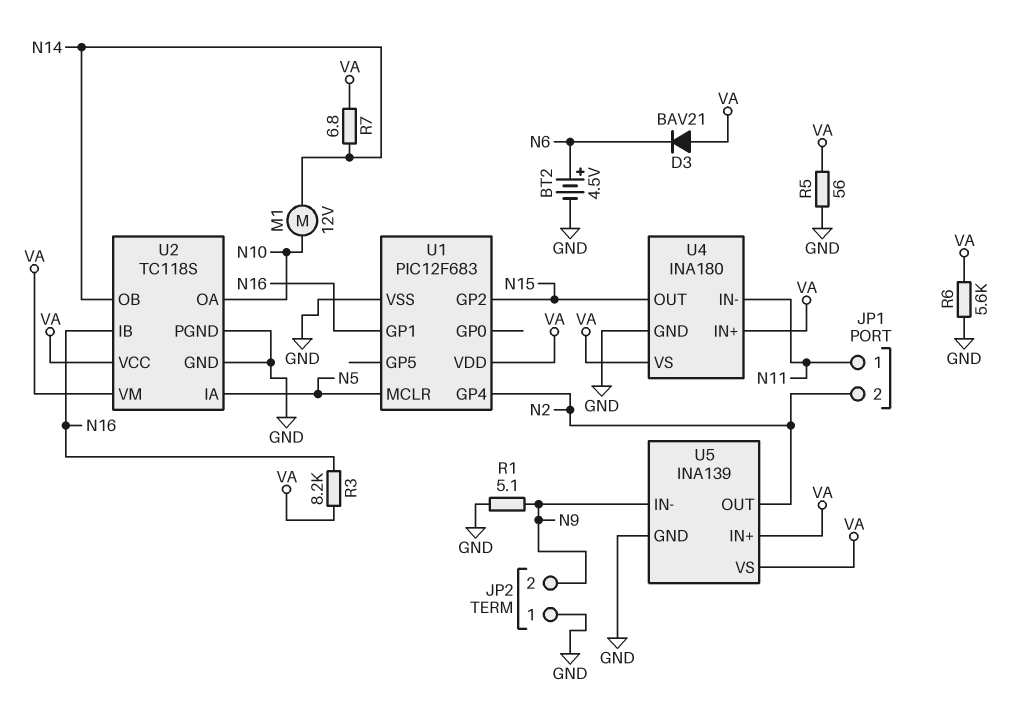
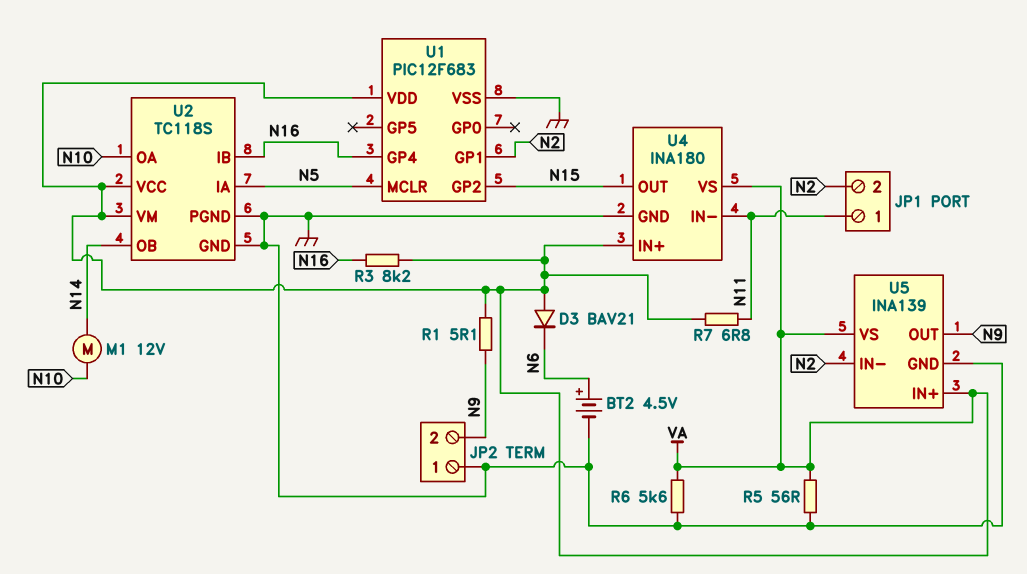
R1: 5.1 (GND, N9) -> 5.1 (N9, VA)
R7: 6.8 (N14, VA) -> 6.8 (N11, VA)
U1 pin GP1: N16 -> N2
U1 pin GP4: N2 -> N16
U5 pin IN-: N9 -> N2
U5 pin OUT: N2 -> N9

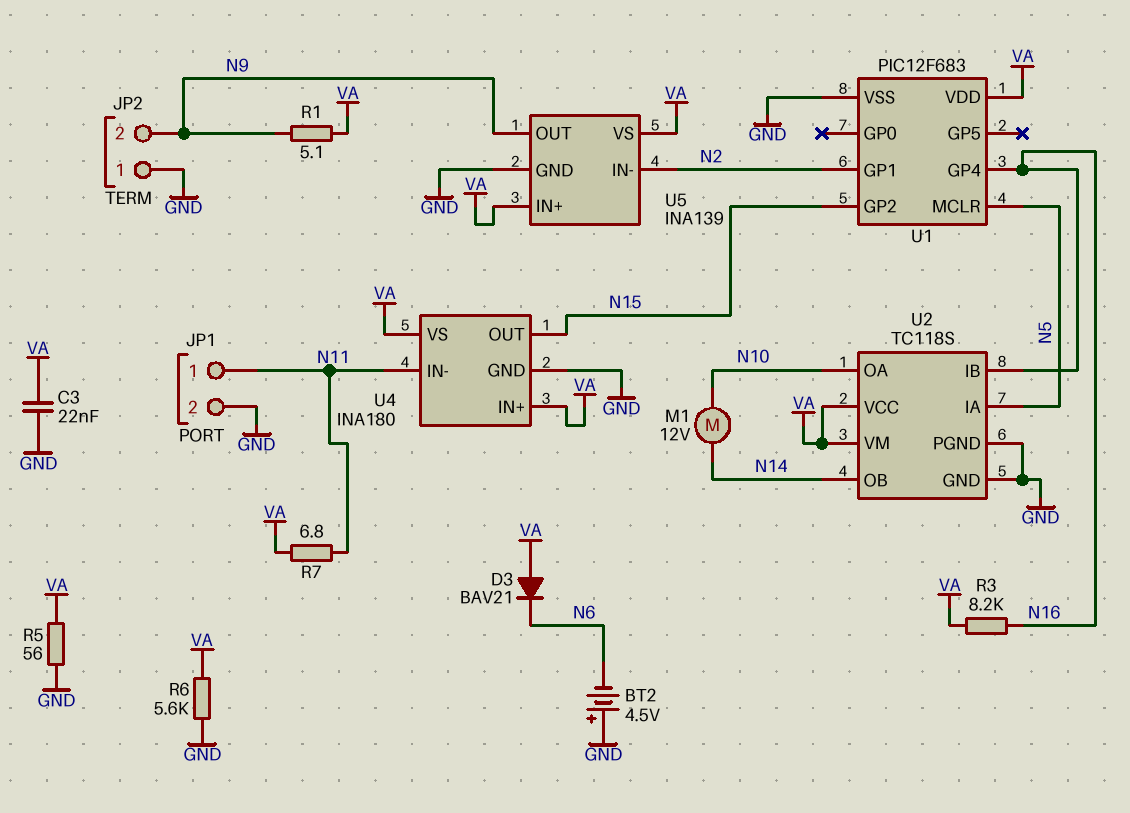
BT2: 4.5V (plus N6, minus GND) -> 4.5V (plus GND, minus N6)
C3: none -> 22nF (GND, VA)
JP1 pin 2: N2 -> GND

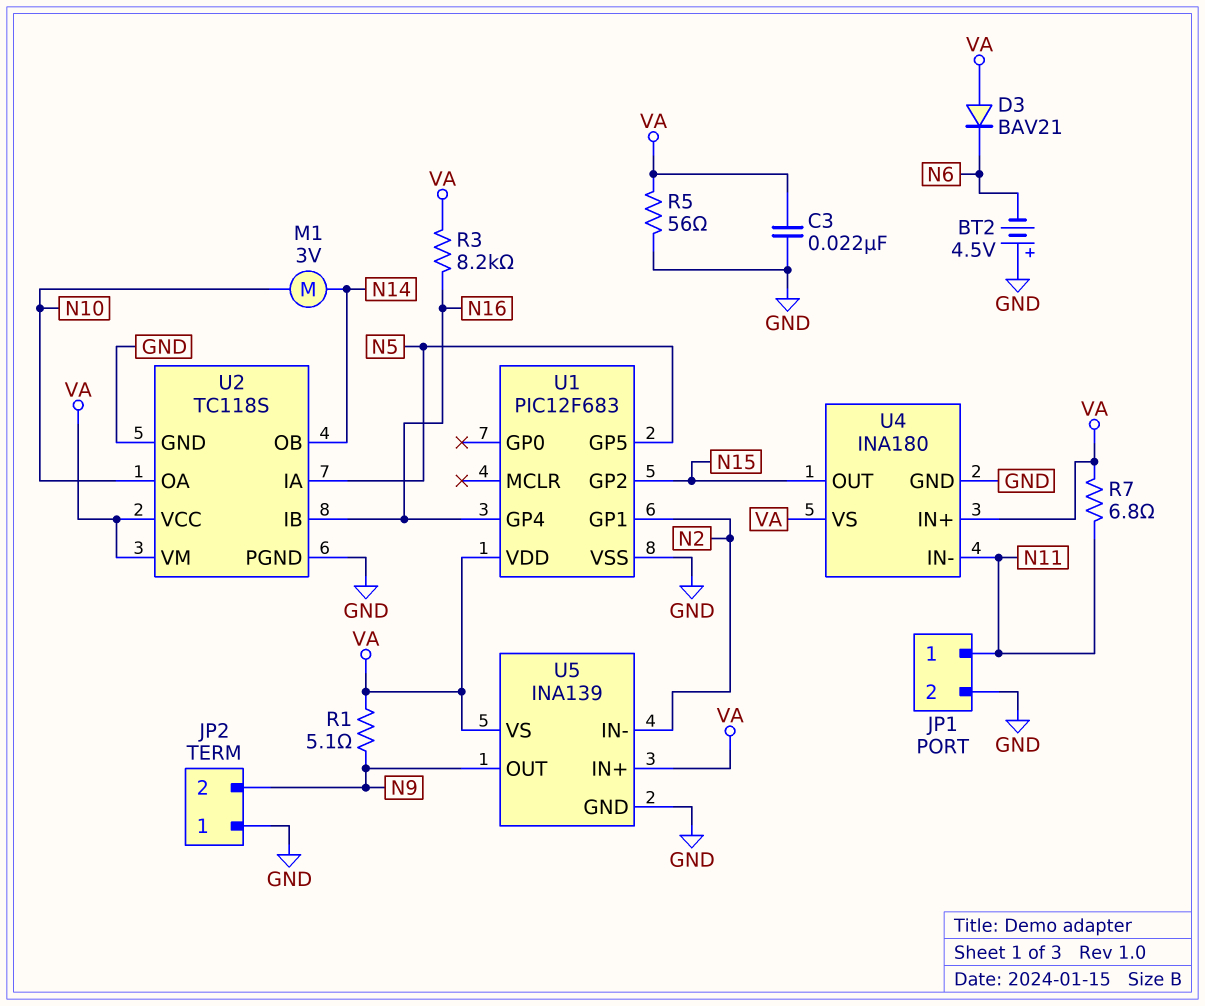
M1: motor 12V (N10, N14) -> motor 3V (N10, N14)
R6: 5.6k (GND, VA) -> none
U1 pin GP5: none -> N5
U1 pin MCLR: N5 -> none

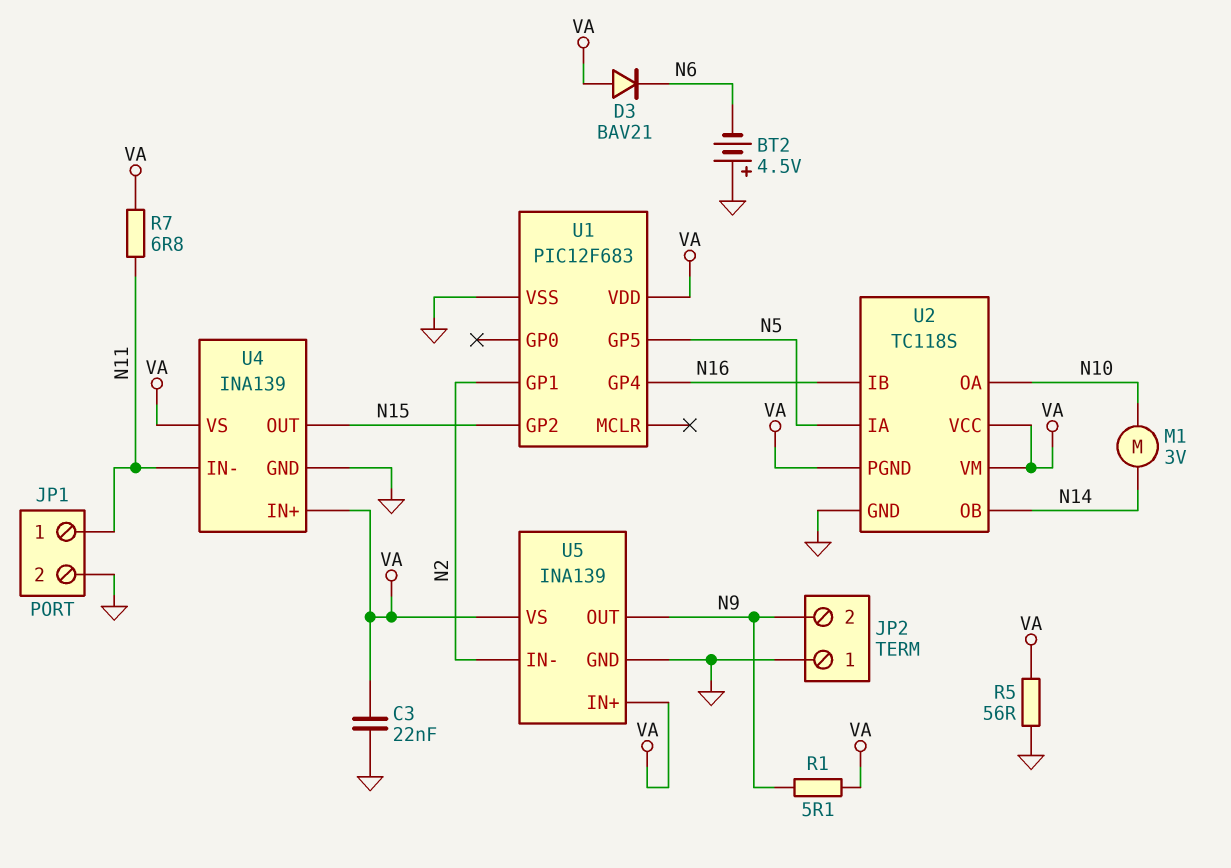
R3: 8.2k (N16, VA) -> none
U2 pin PGND: GND -> VA
U4: INA180 -> INA139

